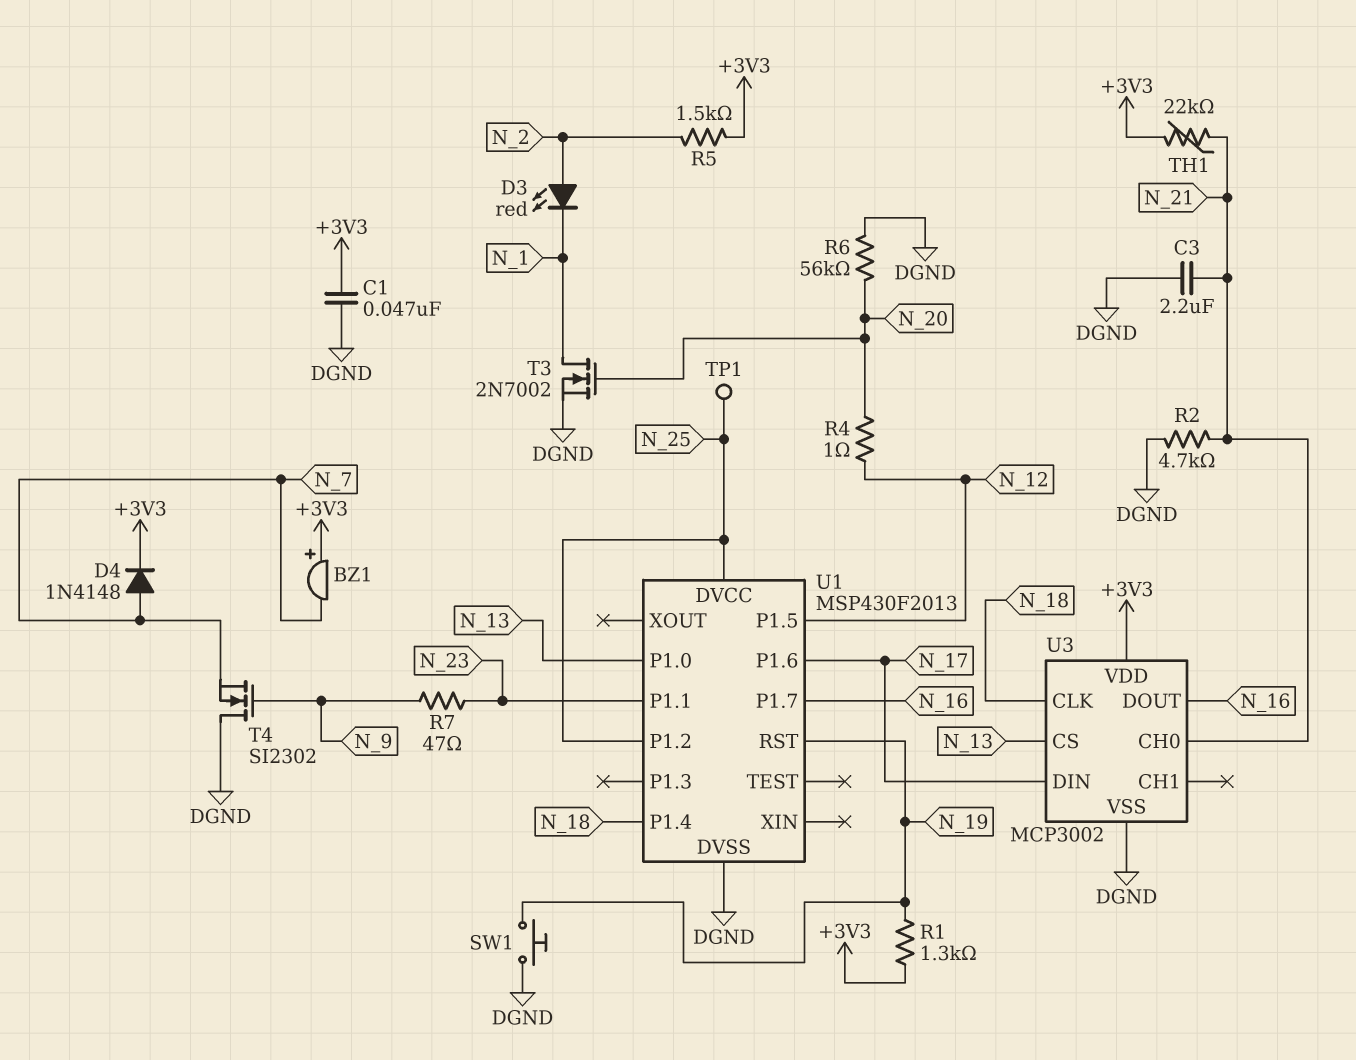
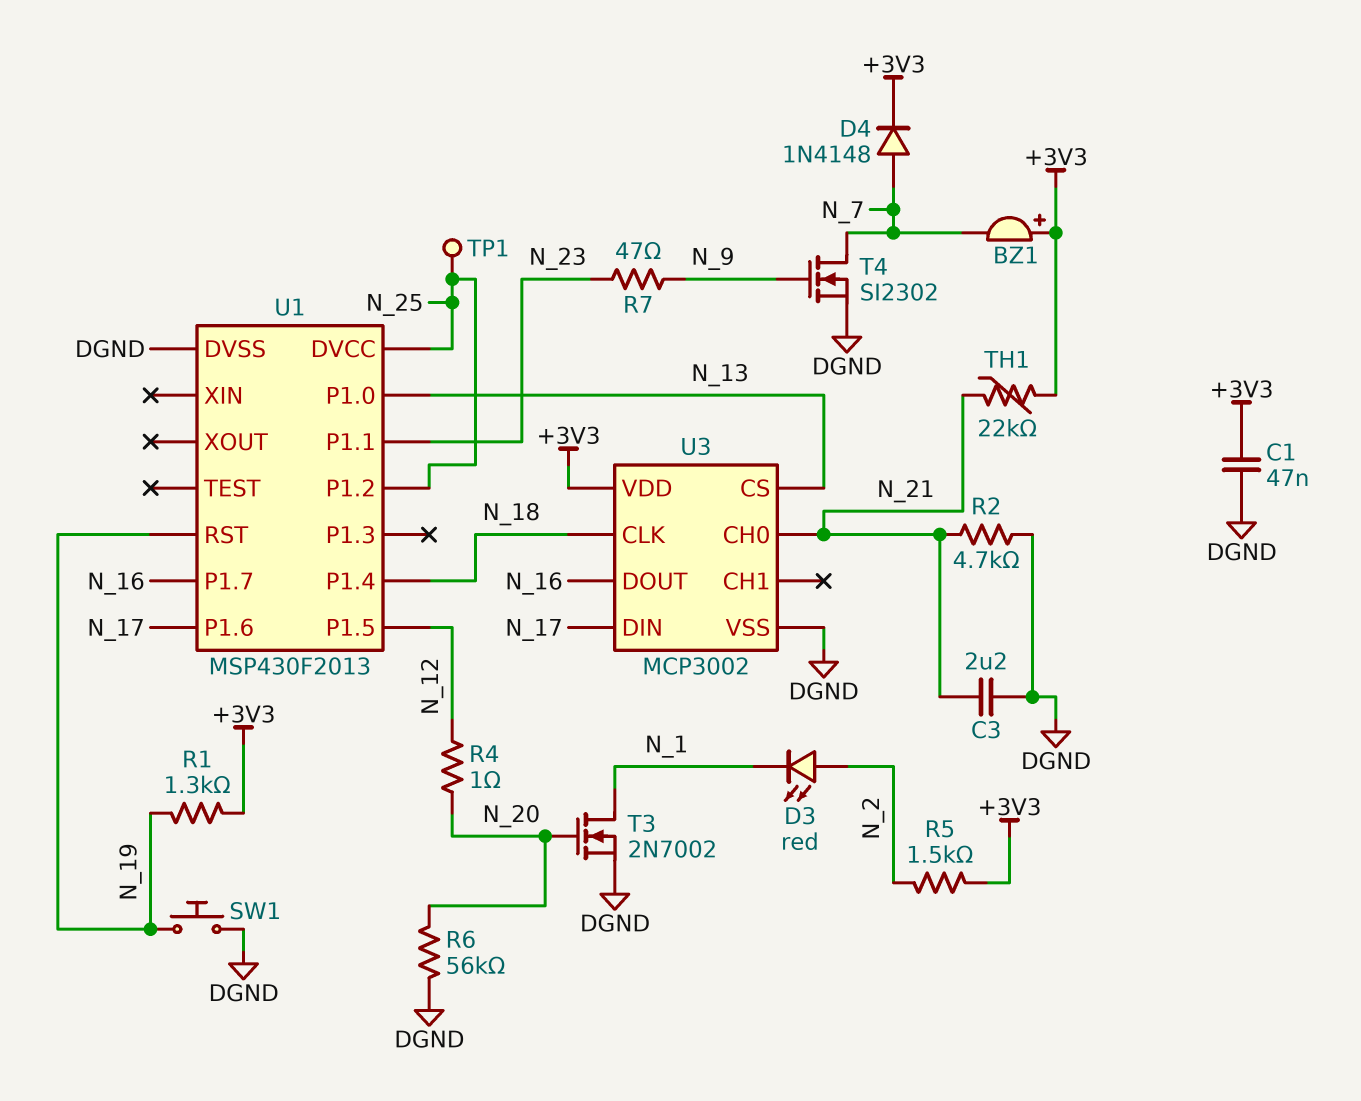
T4: NMOS SI2302 (G N_9, D DGND, S N_7) -> NMOS SI2302 (G N_9, D N_7, S DGND)

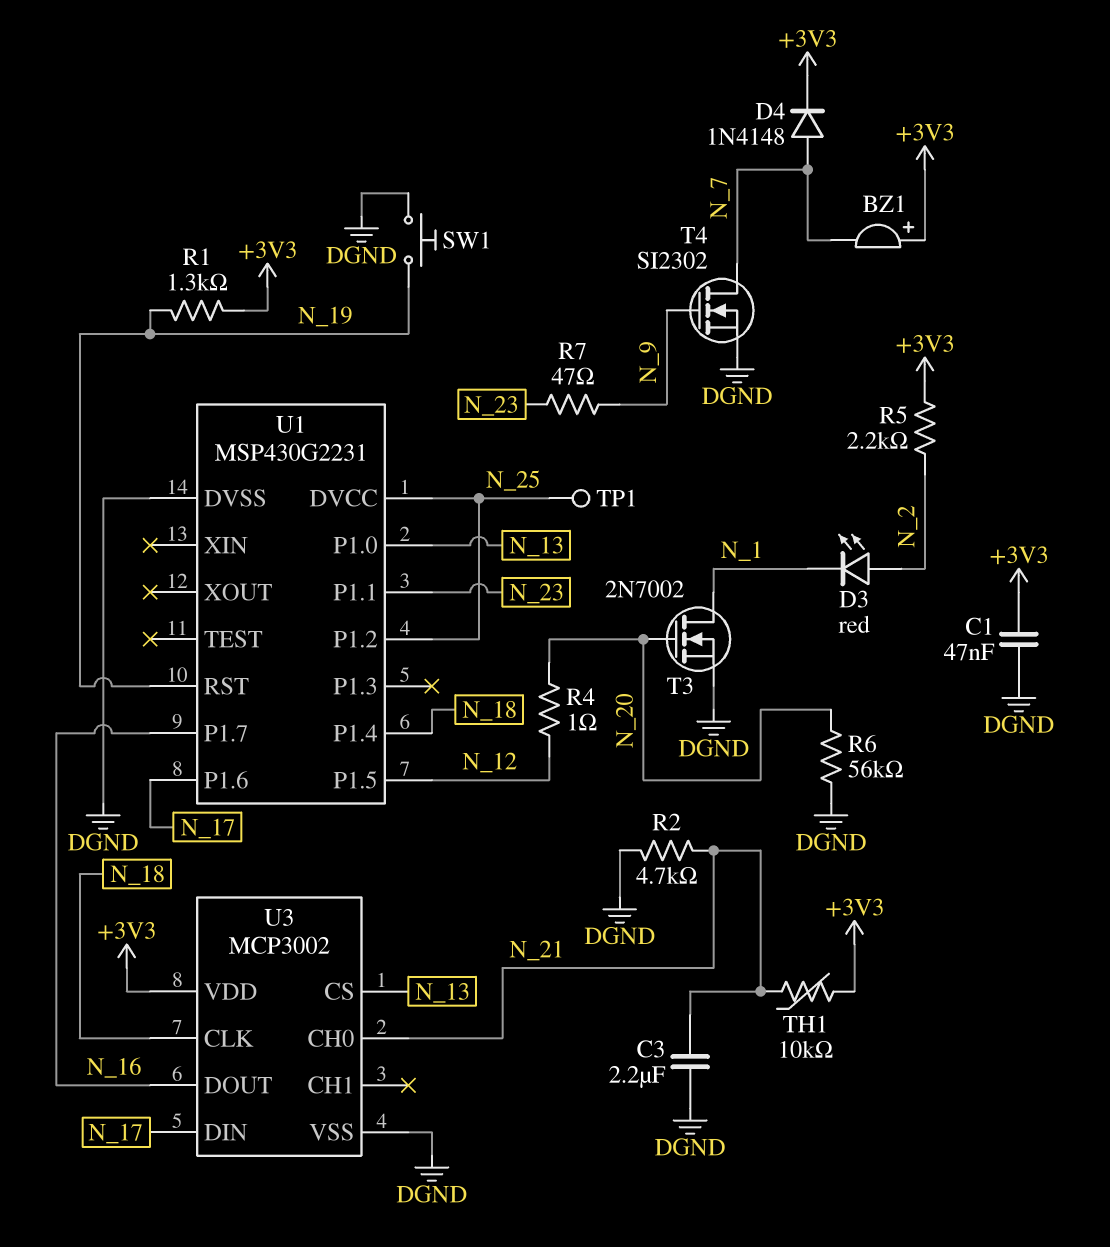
R5: 1.5k (+3V3, N_2) -> 2.2k (+3V3, N_2)
TH1: 22k (+3V3, N_21) -> 10k (+3V3, N_21)
U1: MSP430F2013 -> MSP430G2231

